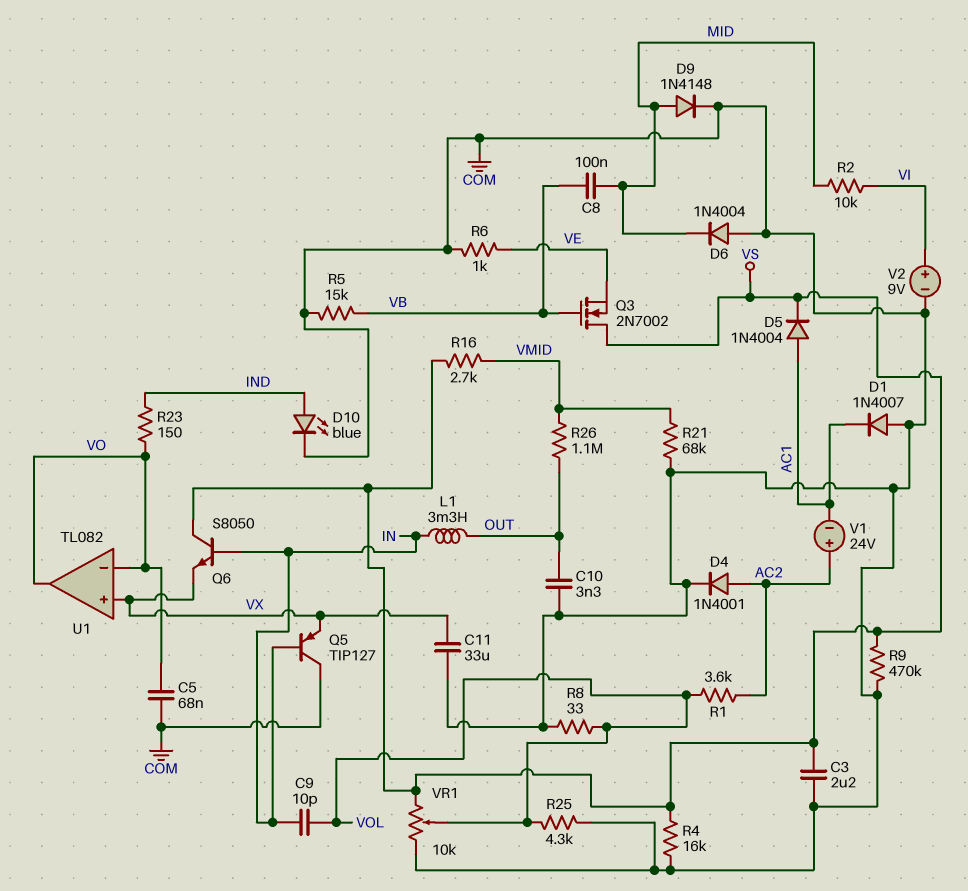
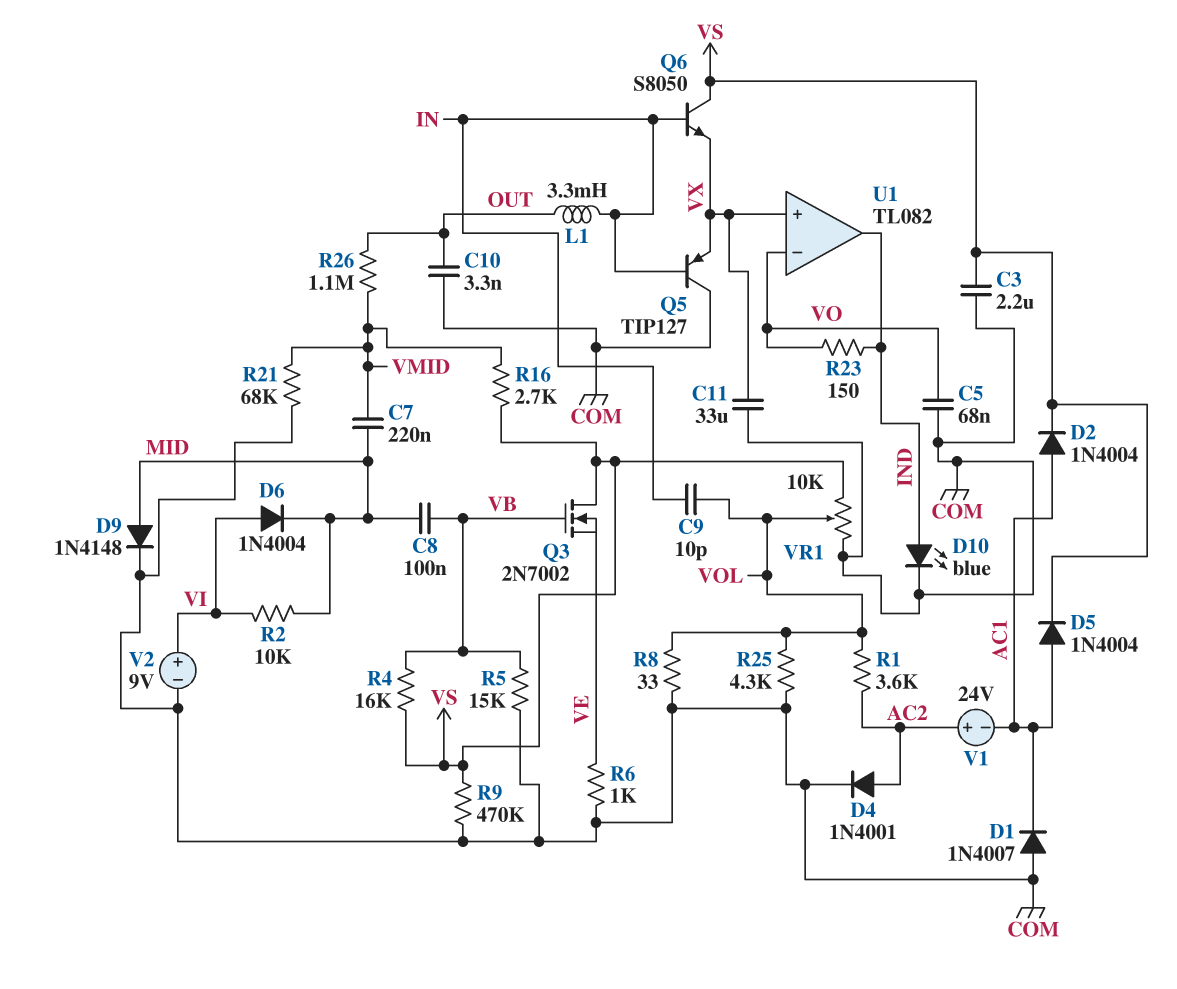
C7: none -> 220nF (MID, VMID)
D2: none -> diode 1N4004 (A AC1, K VS)
D6: diode 1N4004 (A COM, K MID) -> diode 1N4004 (A VI, K MID)
R4: 16k (COM, VS) -> 16k (VB, VS)
U1 pin out: VO -> IND

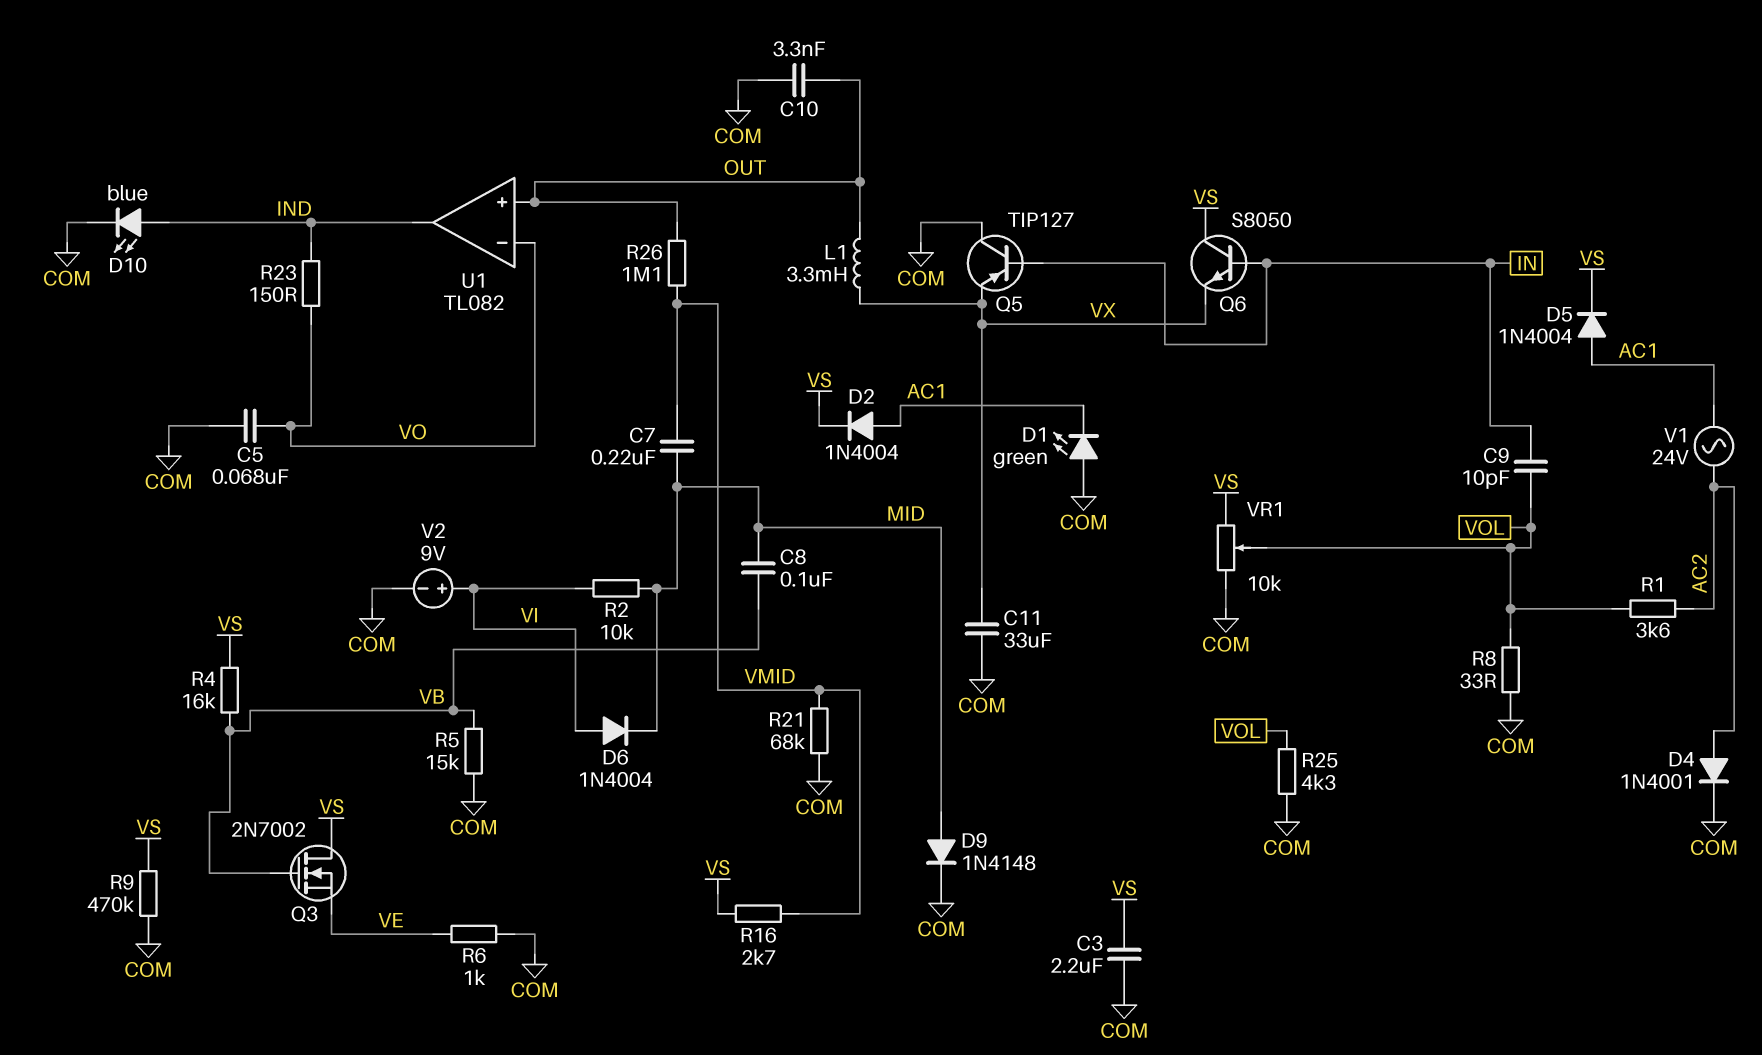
D1: diode 1N4007 (A COM, K AC1) -> LED green (A COM, K AC1)
L1: 3.3mH (IN, OUT) -> 3.3mH (OUT, VX)
U1 pin in+: VX -> OUT
V1: 24V (plus AC2, minus AC1) -> AC 24V (AC1, AC2)

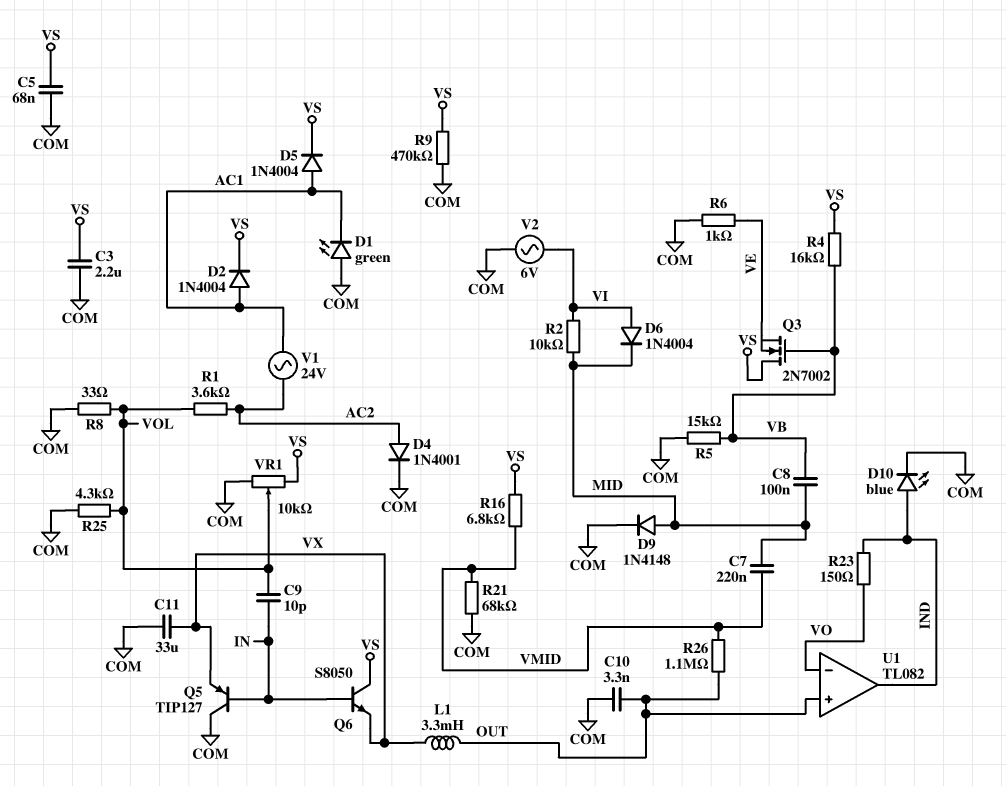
C5: 68nF (COM, VO) -> 68nF (COM, VS)
R16: 2.7k (VMID, VS) -> 6.8k (VMID, VS)
V2: 9V (plus VI, minus COM) -> AC 6V (COM, VI)

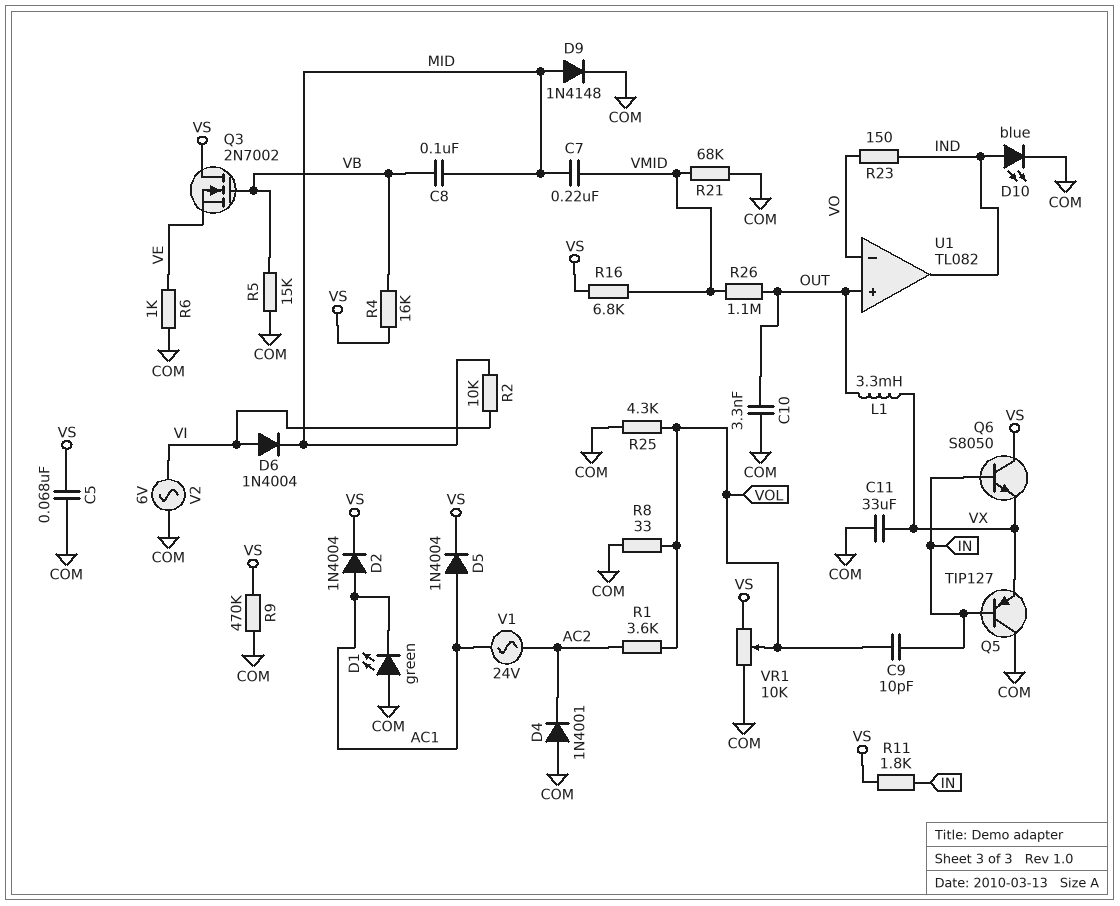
C3: 2.2uF (COM, VS) -> none
D4: diode 1N4001 (A AC2, K COM) -> diode 1N4001 (A COM, K AC2)
R11: none -> 1.8k (IN, VS)

